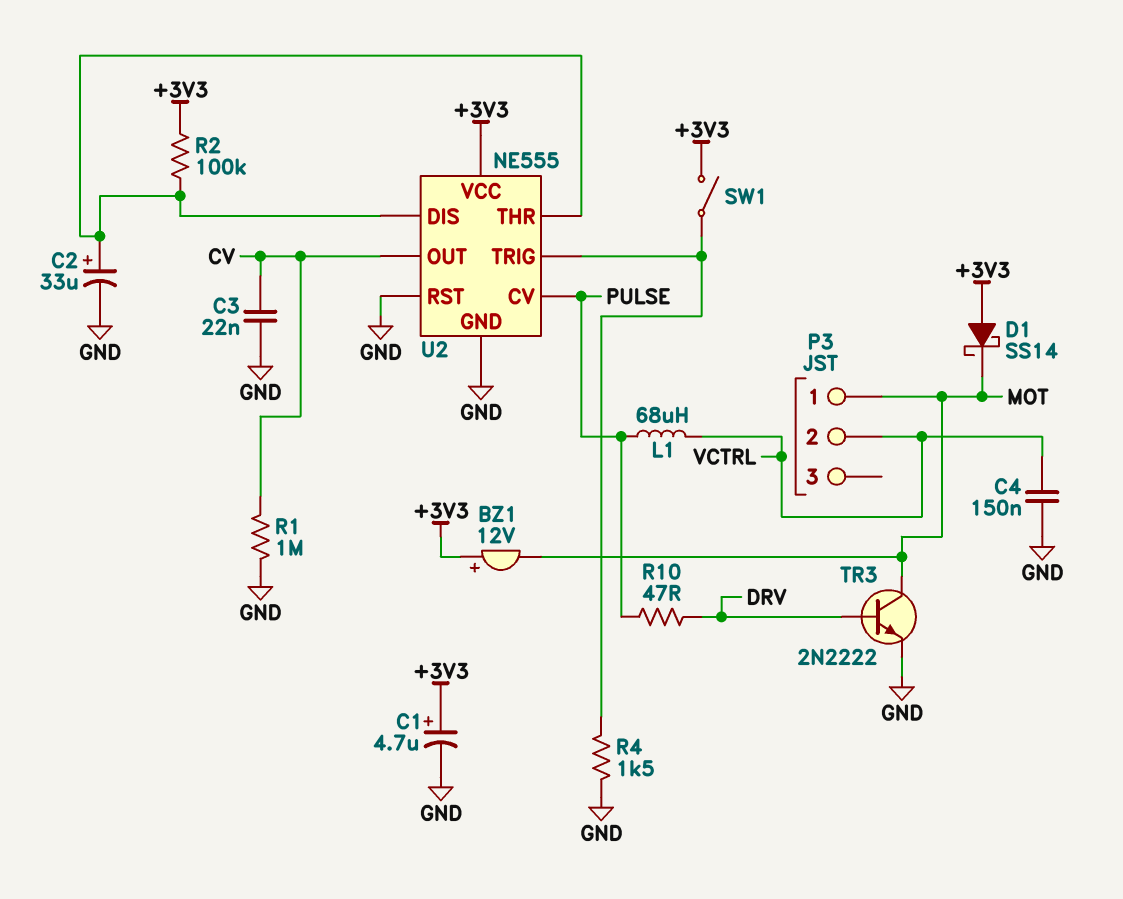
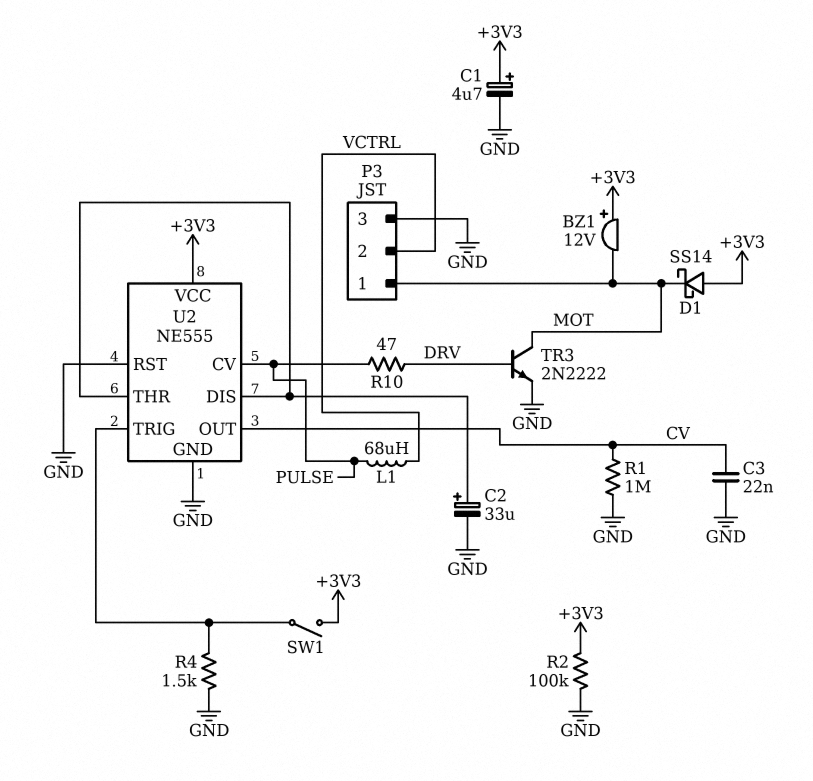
C4: 150nF (GND, VCTRL) -> none
P3 pin 3: none -> GND
R2: 100k (+3V3, U2/DIS) -> 100k (+3V3, GND)

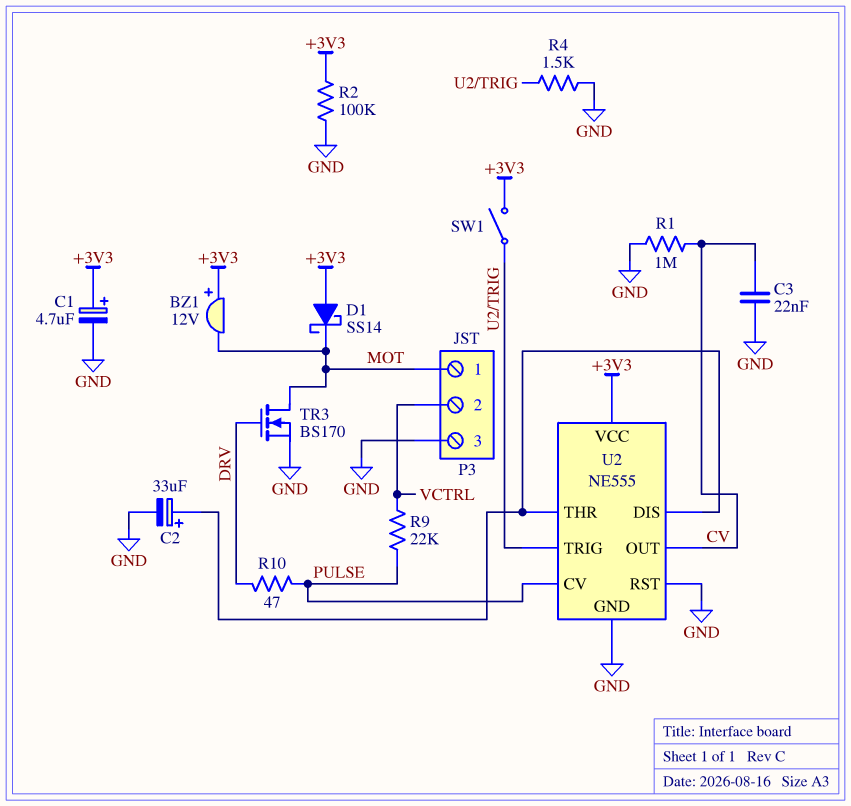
L1: 68uH (PULSE, VCTRL) -> none
R9: none -> 22k (PULSE, VCTRL)
TR3: NPN 2N2222 (B DRV, C MOT, E GND) -> NMOS BS170 (G DRV, D MOT, S GND)

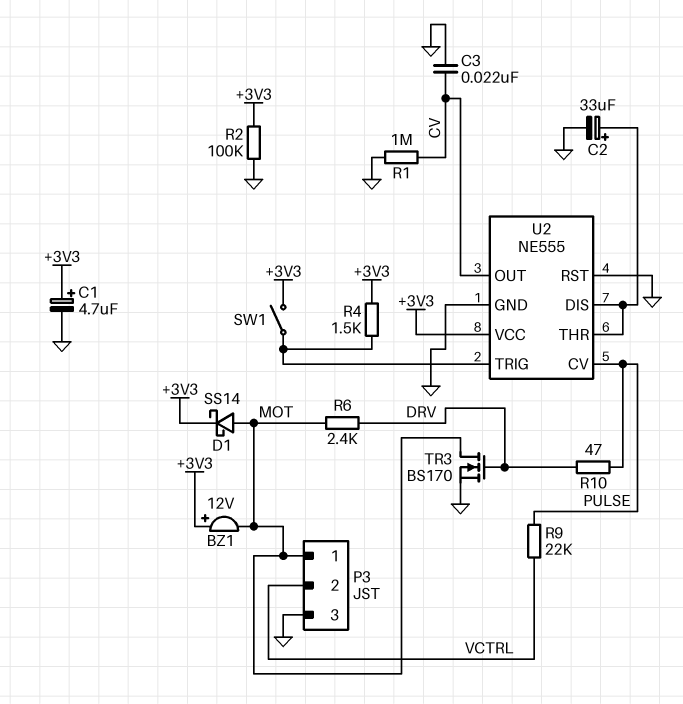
D1: schottky SS14 (A +3V3, K MOT) -> schottky SS14 (A MOT, K +3V3)
R4: 1.5k (GND, U2/TRIG) -> 1.5k (+3V3, U2/TRIG)
R6: none -> 2.4k (DRV, MOT)

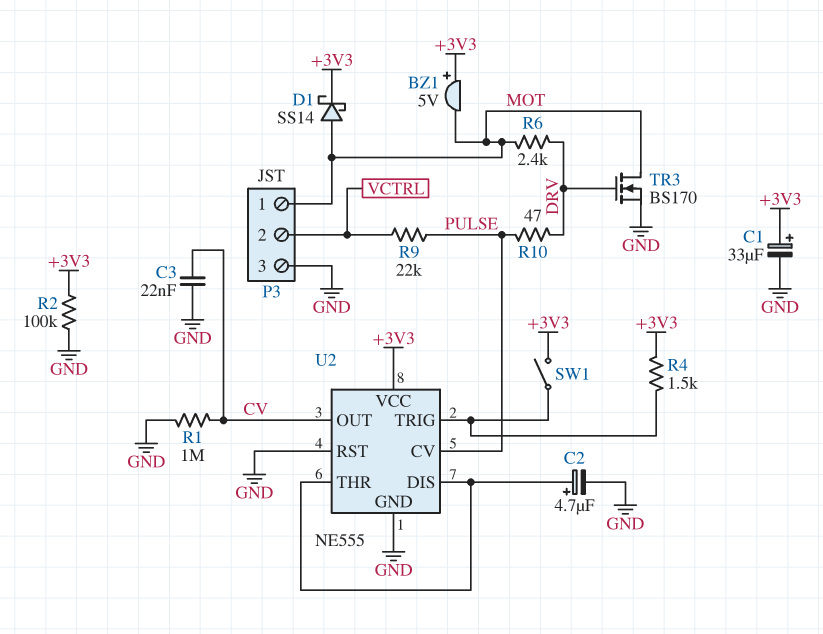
BZ1: buzzer 12V (plus +3V3, minus MOT) -> buzzer 5V (plus +3V3, minus MOT)
C1: 4.7uF (plus +3V3, minus GND) -> 33uF (plus +3V3, minus GND)
C2: 33uF (plus U2/DIS, minus GND) -> 4.7uF (plus U2/DIS, minus GND)

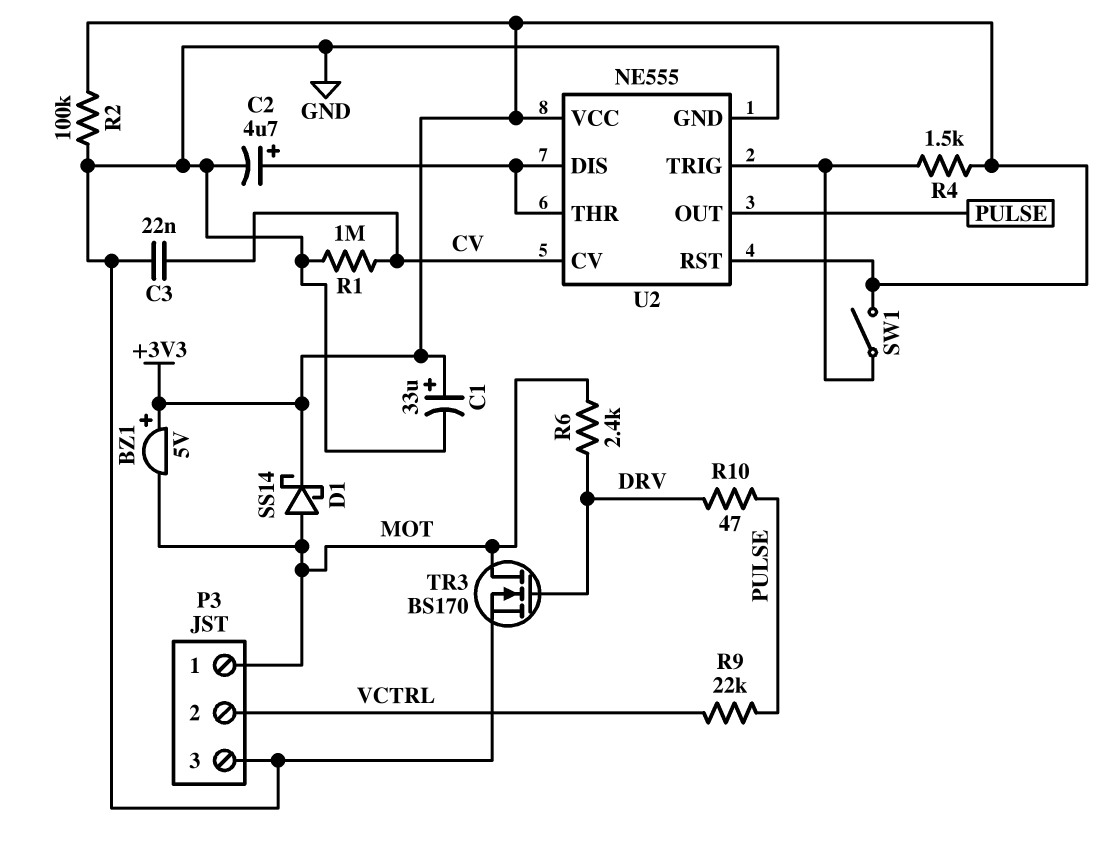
U2 pin CV: PULSE -> CV
U2 pin OUT: CV -> PULSE
U2 pin RST: GND -> +3V3

